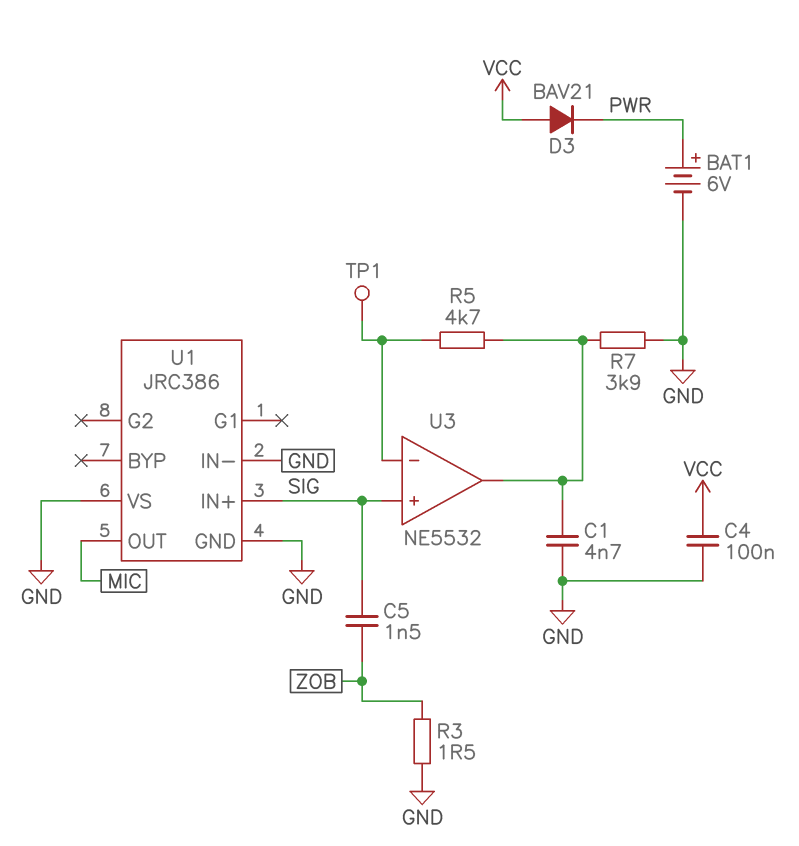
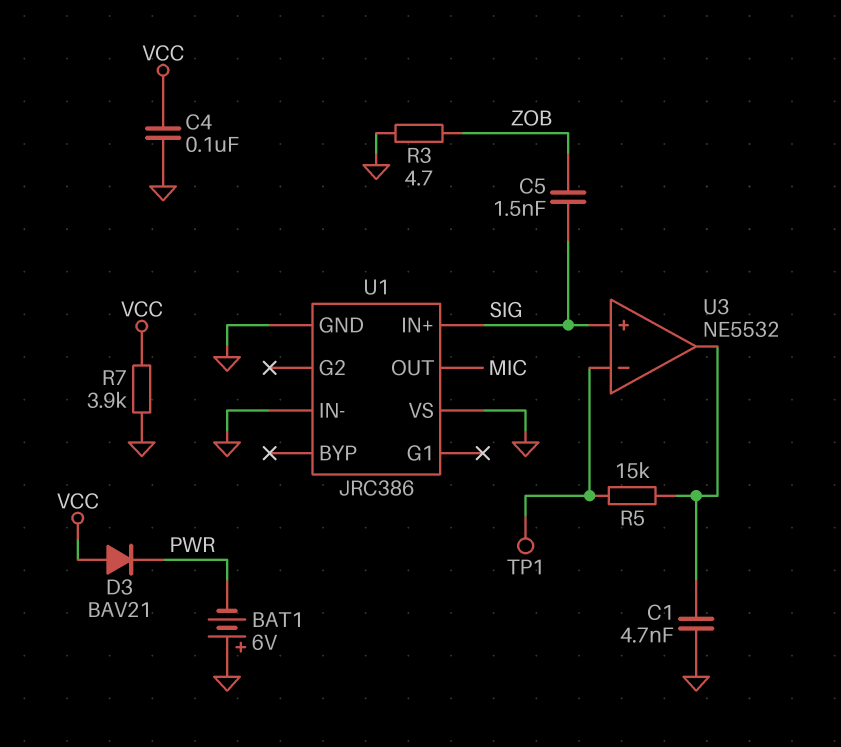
BAT1: 6V (plus PWR, minus GND) -> 6V (plus GND, minus PWR)
R3: 1.5 (GND, ZOB) -> 4.7 (GND, ZOB)
R5: 4.7k (U3/in-, U3/out) -> 15k (U3/in-, U3/out)
R7: 3.9k (GND, U3/out) -> 3.9k (GND, VCC)

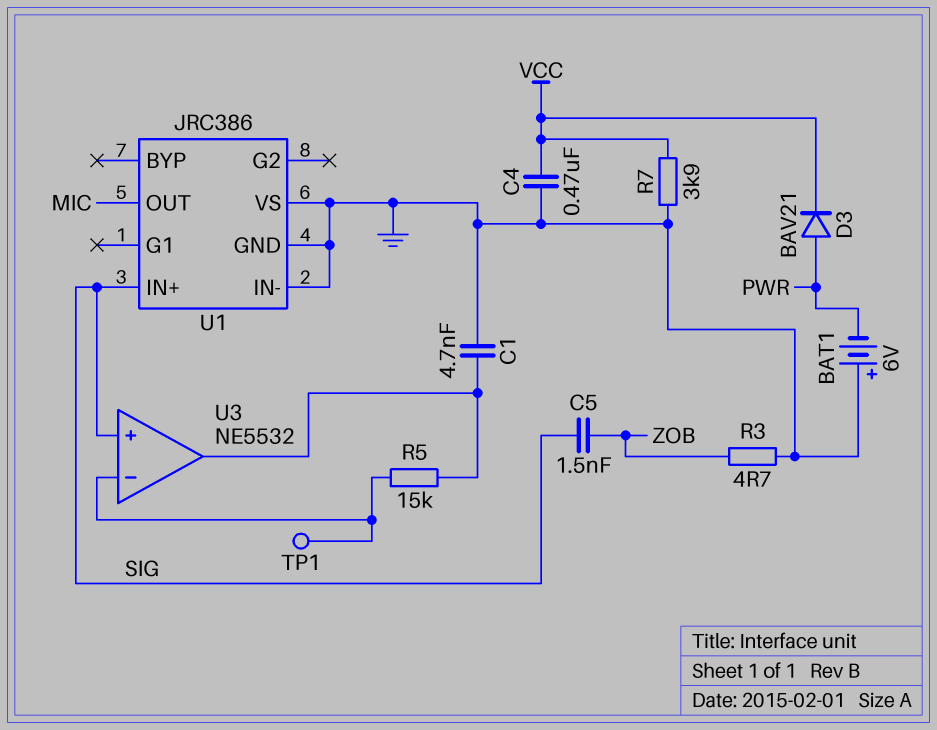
C4: 100nF (GND, VCC) -> 470nF (GND, VCC)
D3: diode BAV21 (A VCC, K PWR) -> diode BAV21 (A PWR, K VCC)

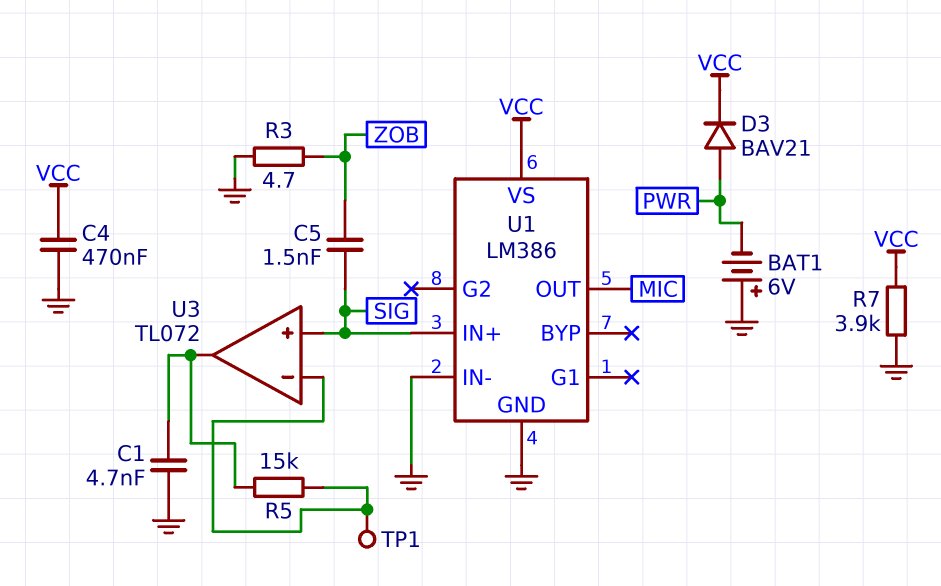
U1: JRC386 -> LM386
U1 pin VS: GND -> VCC
U3: NE5532 -> TL072

